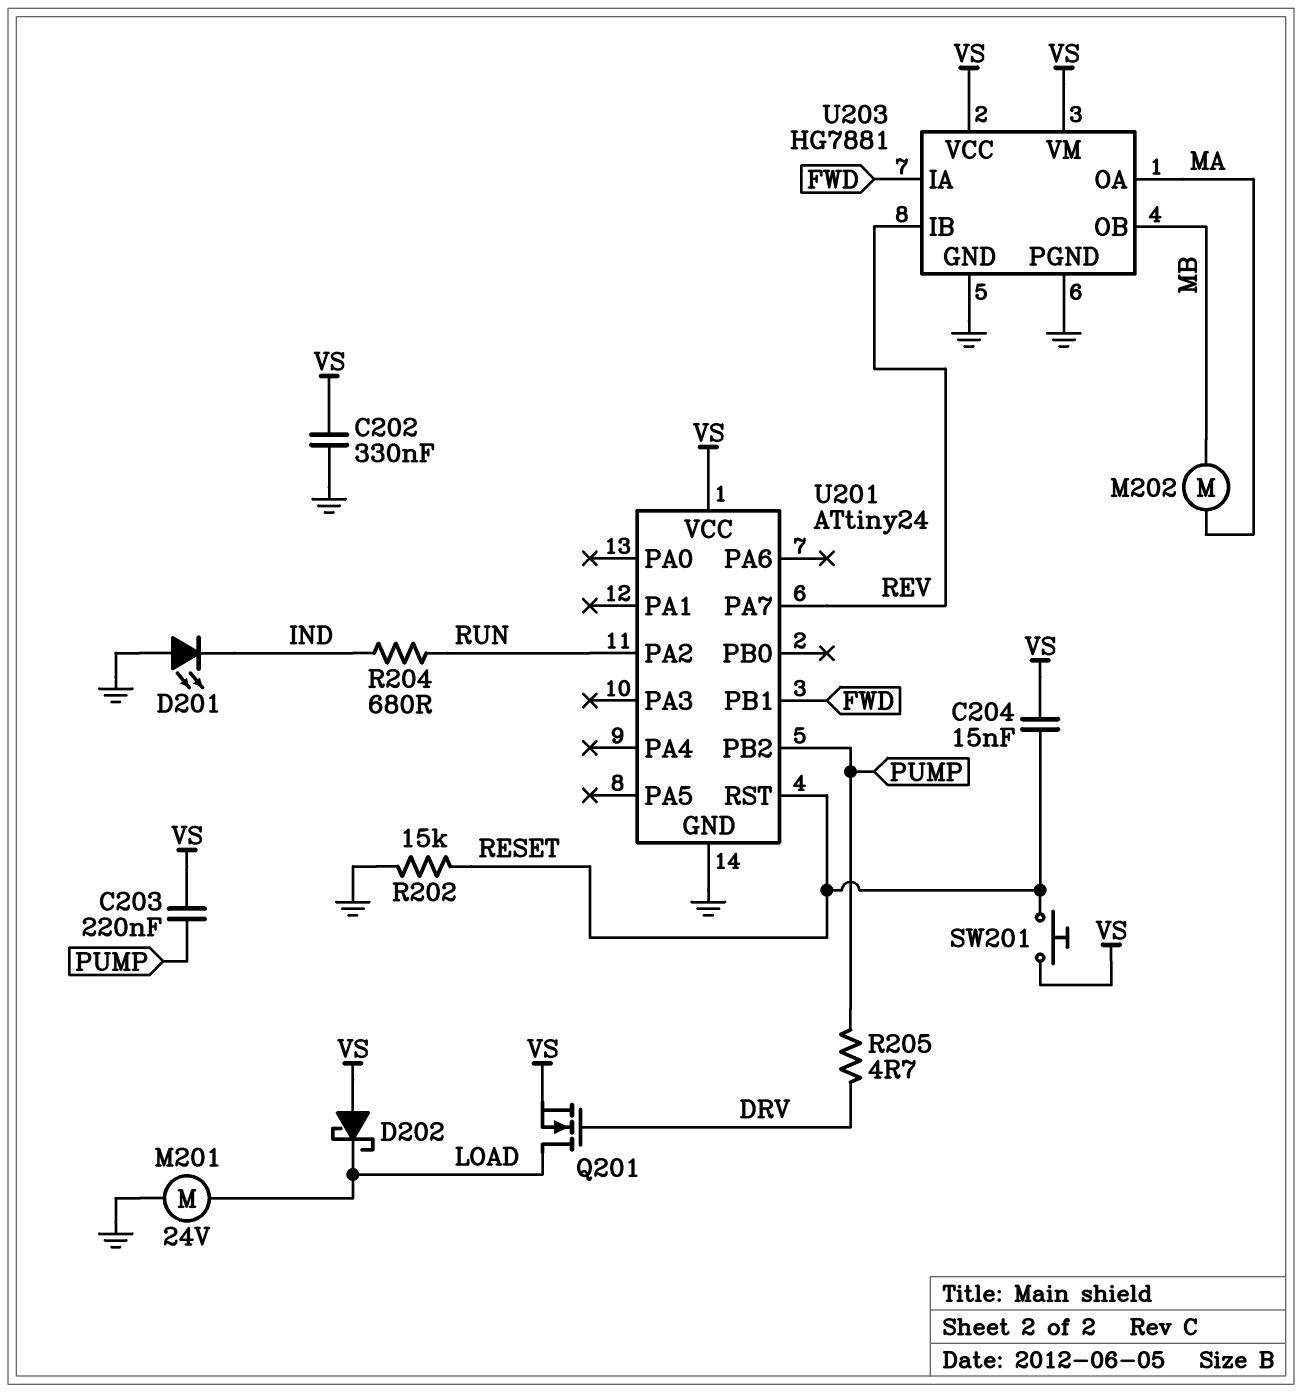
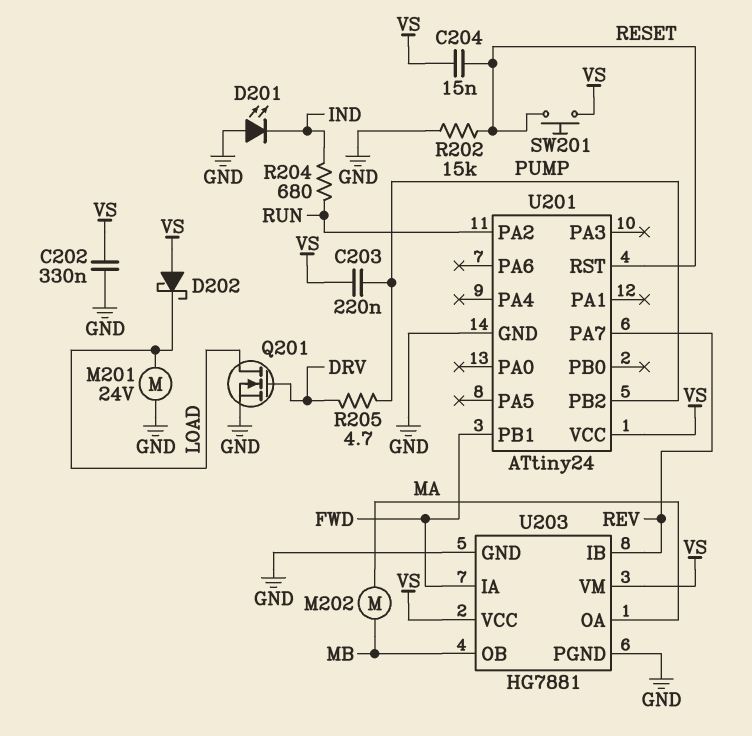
Q201: NMOS (G DRV, D LOAD, S VS) -> NMOS (G DRV, D LOAD, S GND)

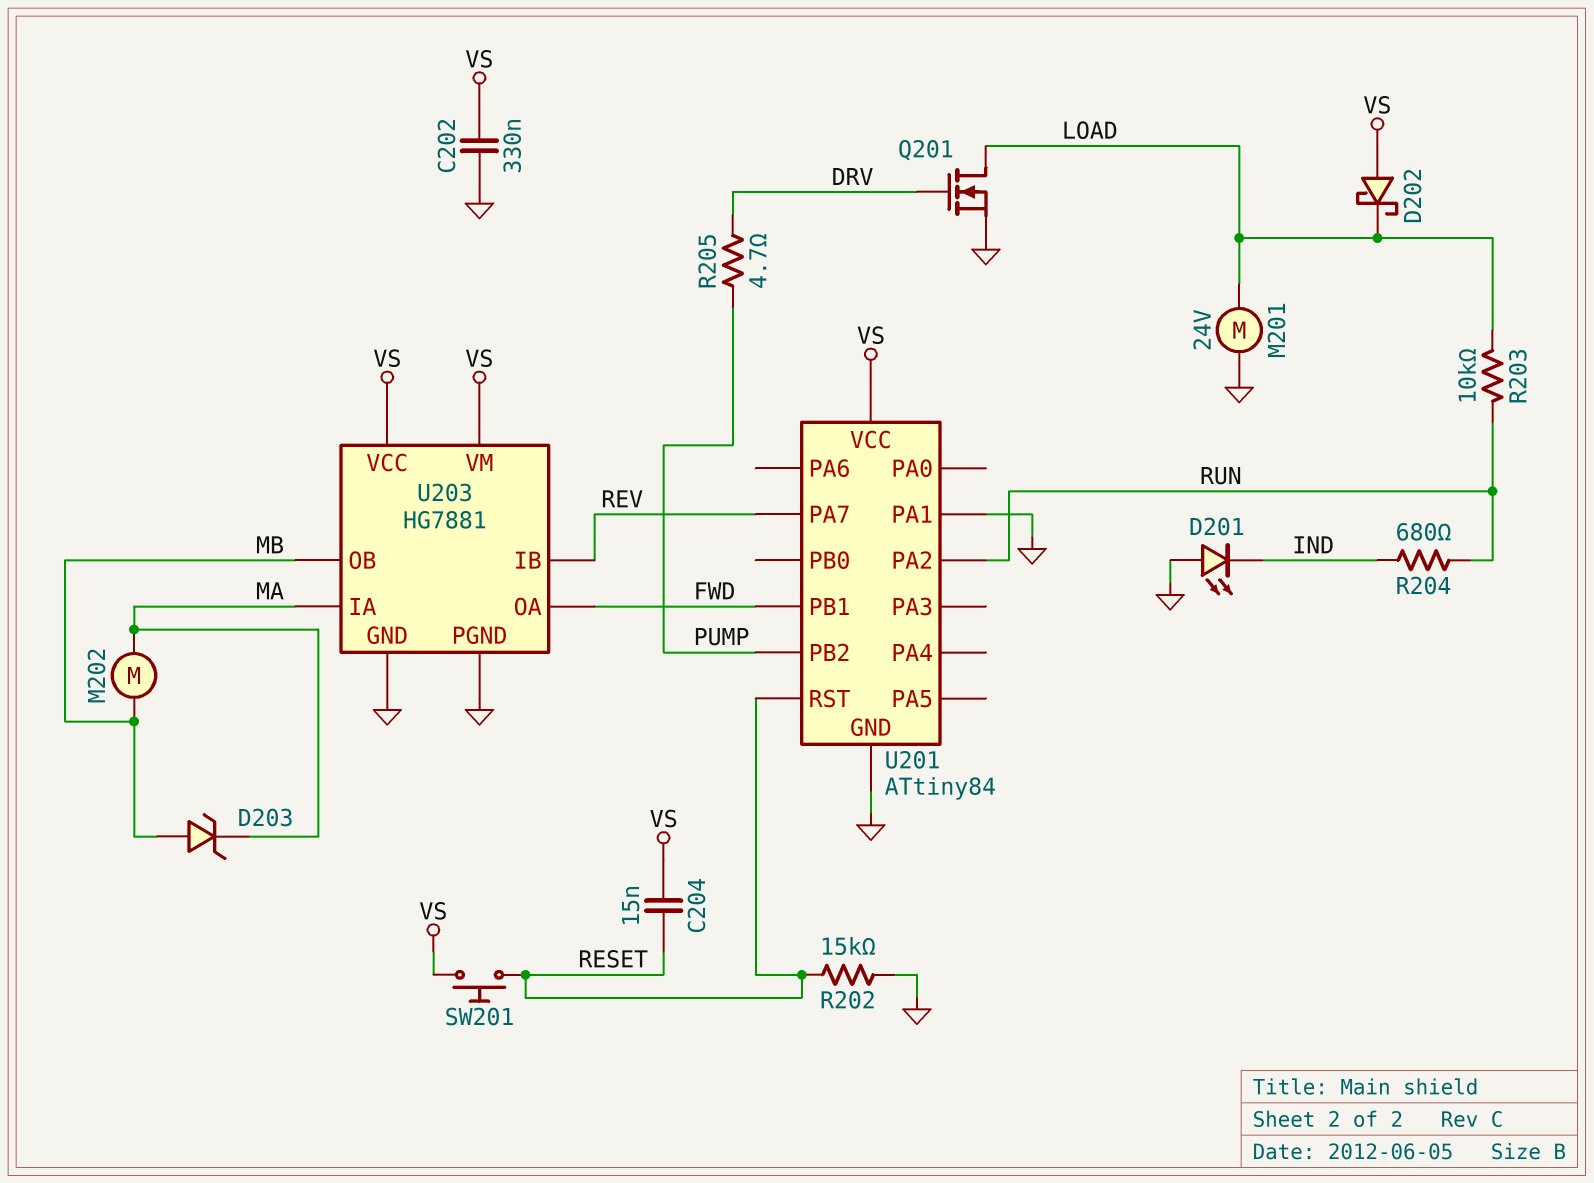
C203: 220nF (PUMP, VS) -> none
D203: none -> zener (A MB, K MA)
R203: none -> 10k (LOAD, RUN)
U201: ATtiny24 -> ATtiny84
U201 pin PA1: none -> GND
U203 pin IA: FWD -> MA
U203 pin OA: MA -> FWD

